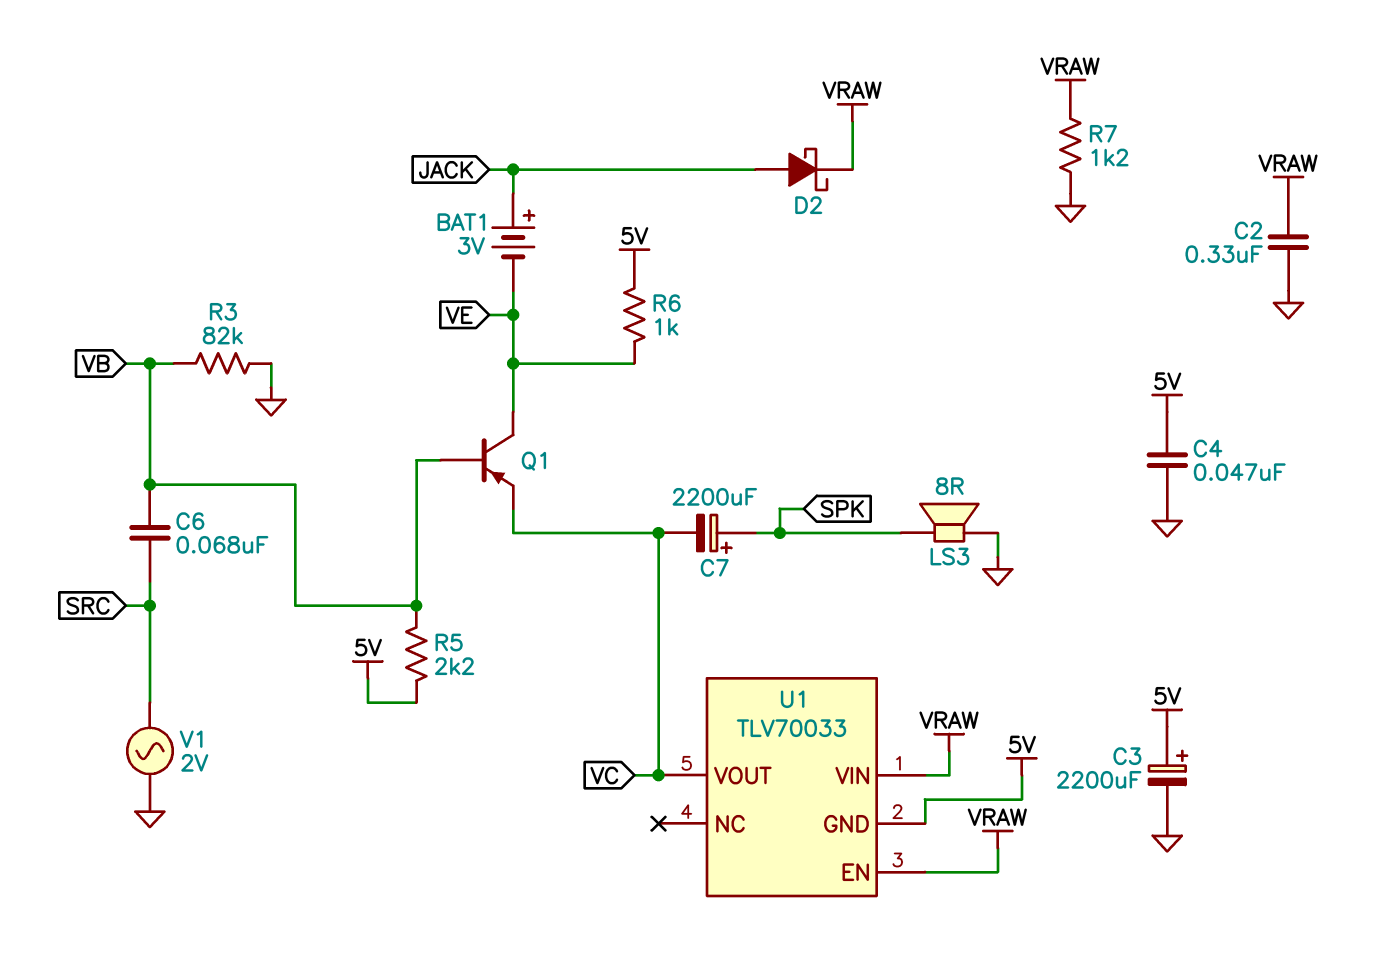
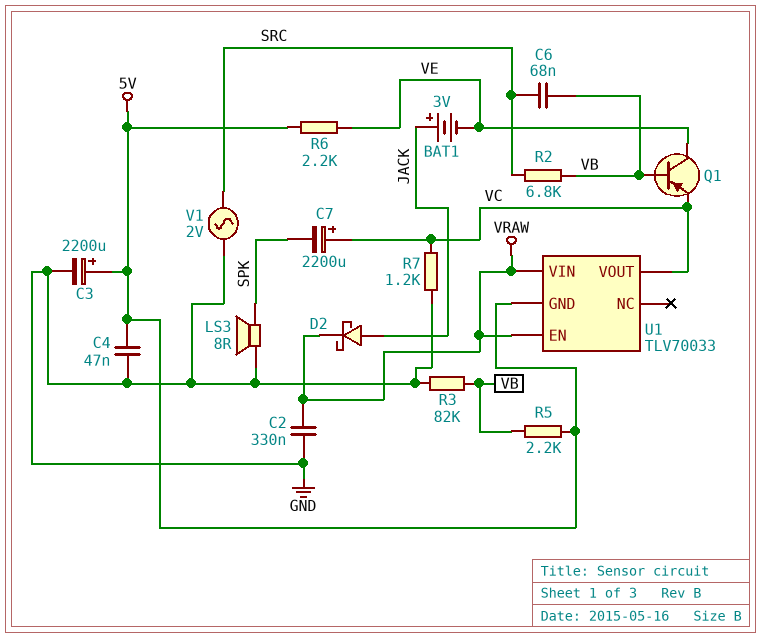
C7: 2200uF (plus SPK, minus VC) -> 2200uF (plus VC, minus SPK)
R2: none -> 6.8k (SRC, VB)
R6: 1k (5V, VE) -> 2.2k (5V, VE)
R7: 1.2k (GND, VRAW) -> 1.2k (GND, VC)

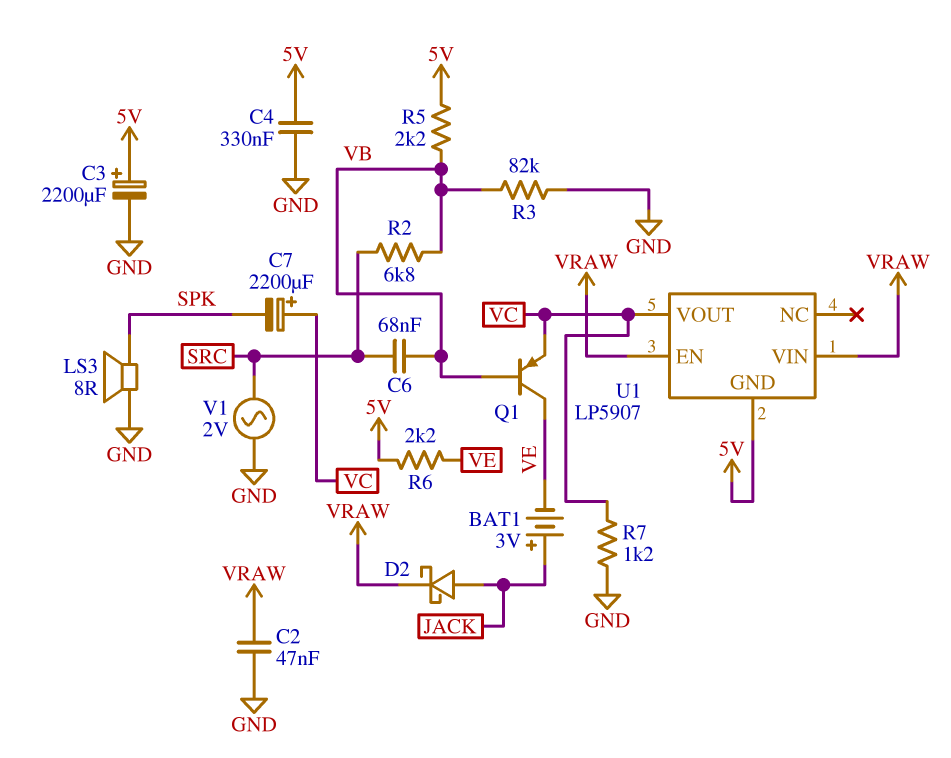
C2: 330nF (GND, VRAW) -> 47nF (GND, VRAW)
C4: 47nF (5V, GND) -> 330nF (5V, GND)
U1: TLV70033 -> LP5907

